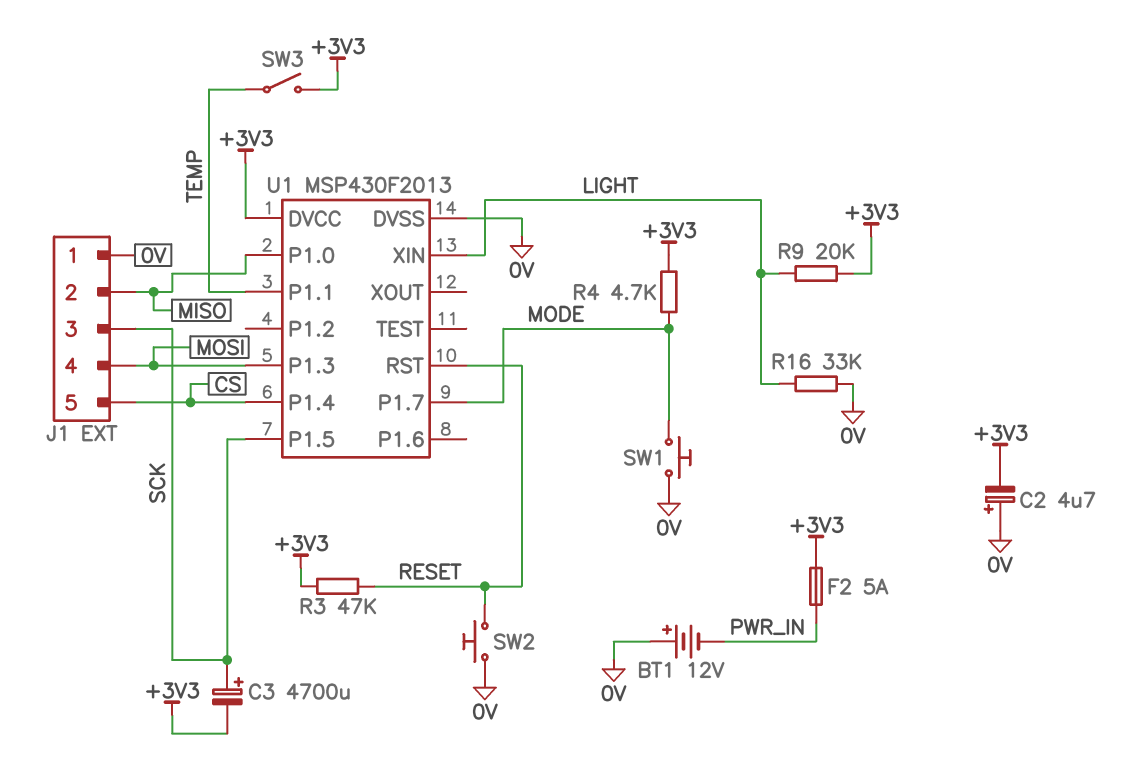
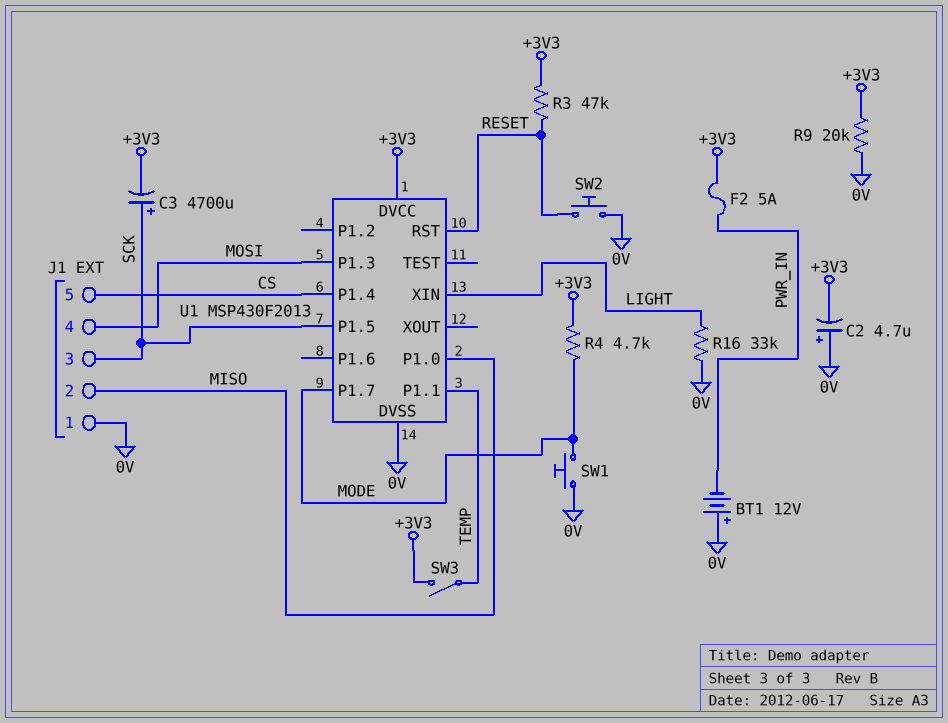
R9: 20k (+3V3, LIGHT) -> 20k (+3V3, 0V)

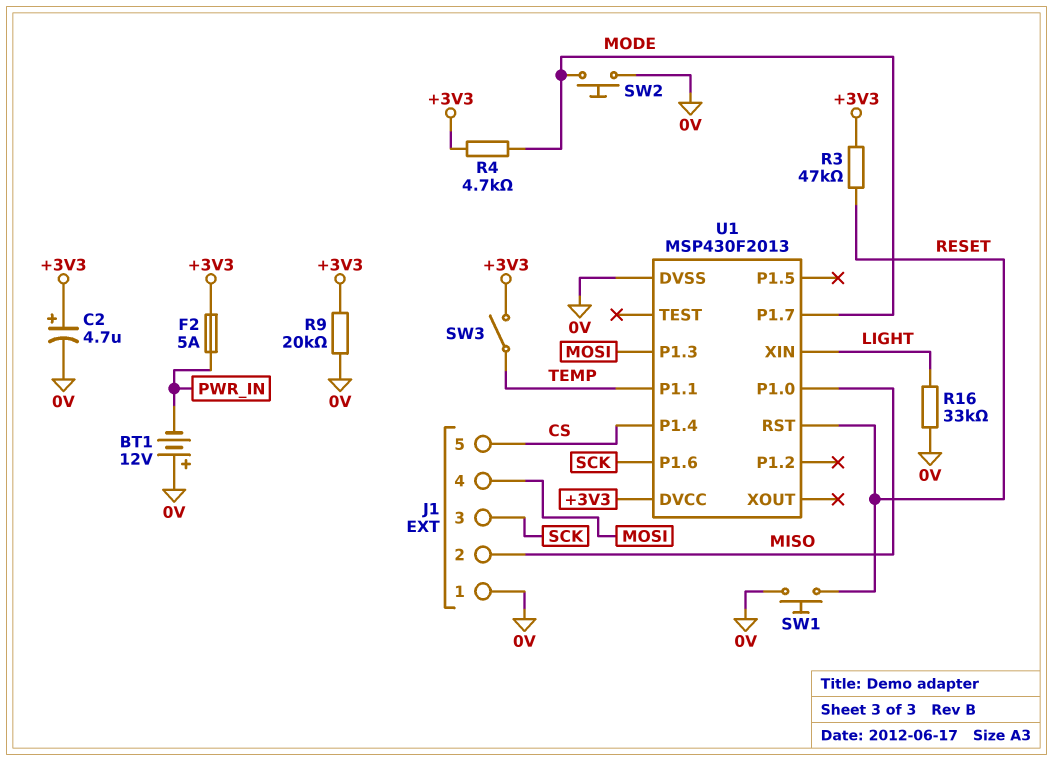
C2: 4.7uF (plus 0V, minus +3V3) -> 4.7uF (plus +3V3, minus 0V)
C3: 4700uF (plus SCK, minus +3V3) -> none
SW1: button (0V, MODE) -> button (0V, RESET)
SW2: button (0V, RESET) -> button (0V, MODE)
U1 pin P1.5: SCK -> none
U1 pin P1.6: none -> SCK

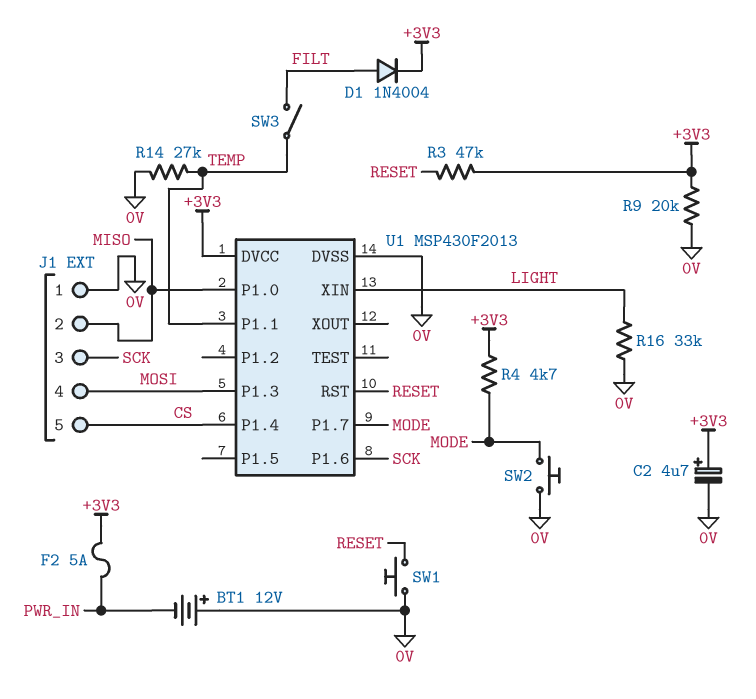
D1: none -> diode 1N4004 (A FILT, K +3V3)
R14: none -> 27k (0V, TEMP)
SW3: switch (+3V3, TEMP) -> switch (FILT, TEMP)

